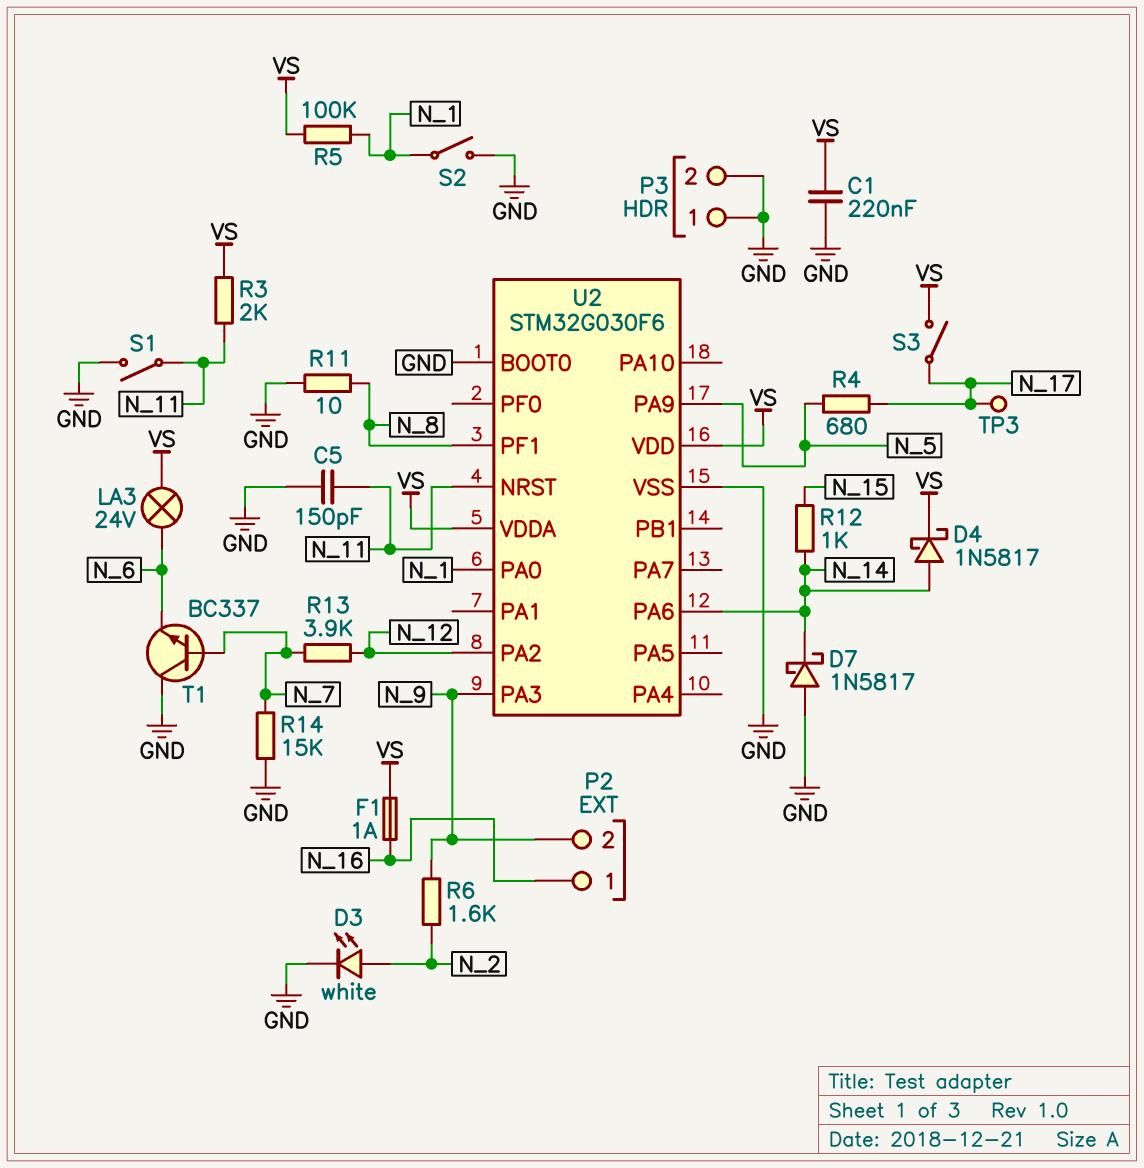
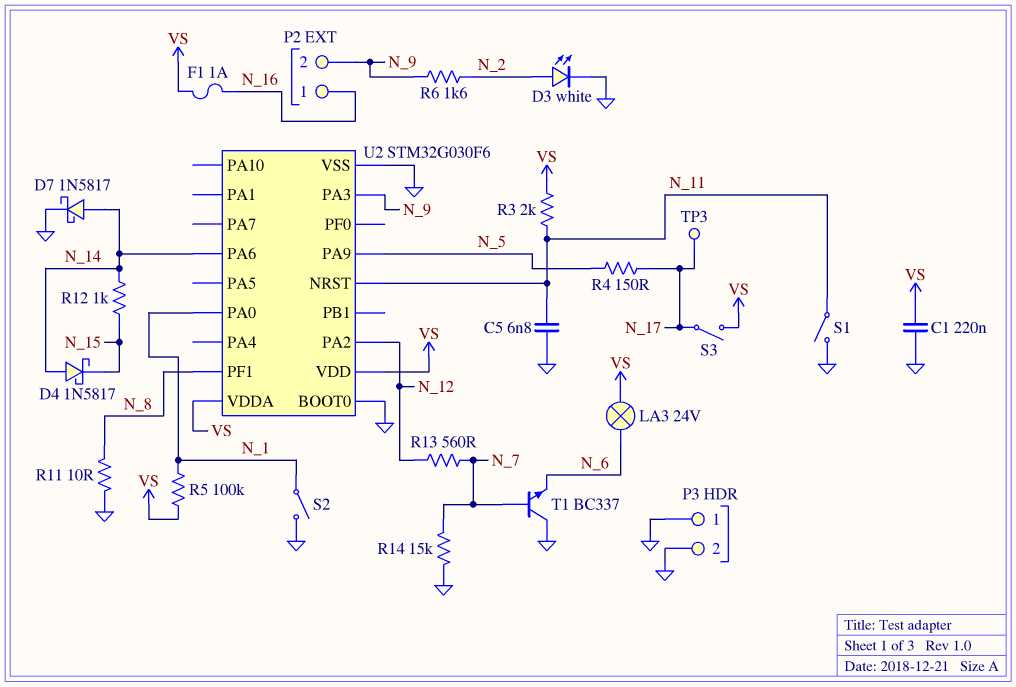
C5: 150pF (GND, N_11) -> 6.8nF (GND, N_11)
D4: schottky 1N5817 (A N_14, K VS) -> schottky 1N5817 (A N_14, K N_15)
D7: schottky 1N5817 (A GND, K N_14) -> schottky 1N5817 (A N_14, K GND)
R4: 680 (N_5, N_17) -> 150 (N_5, N_17)
R13: 3.9k (N_7, N_12) -> 560 (N_7, N_12)

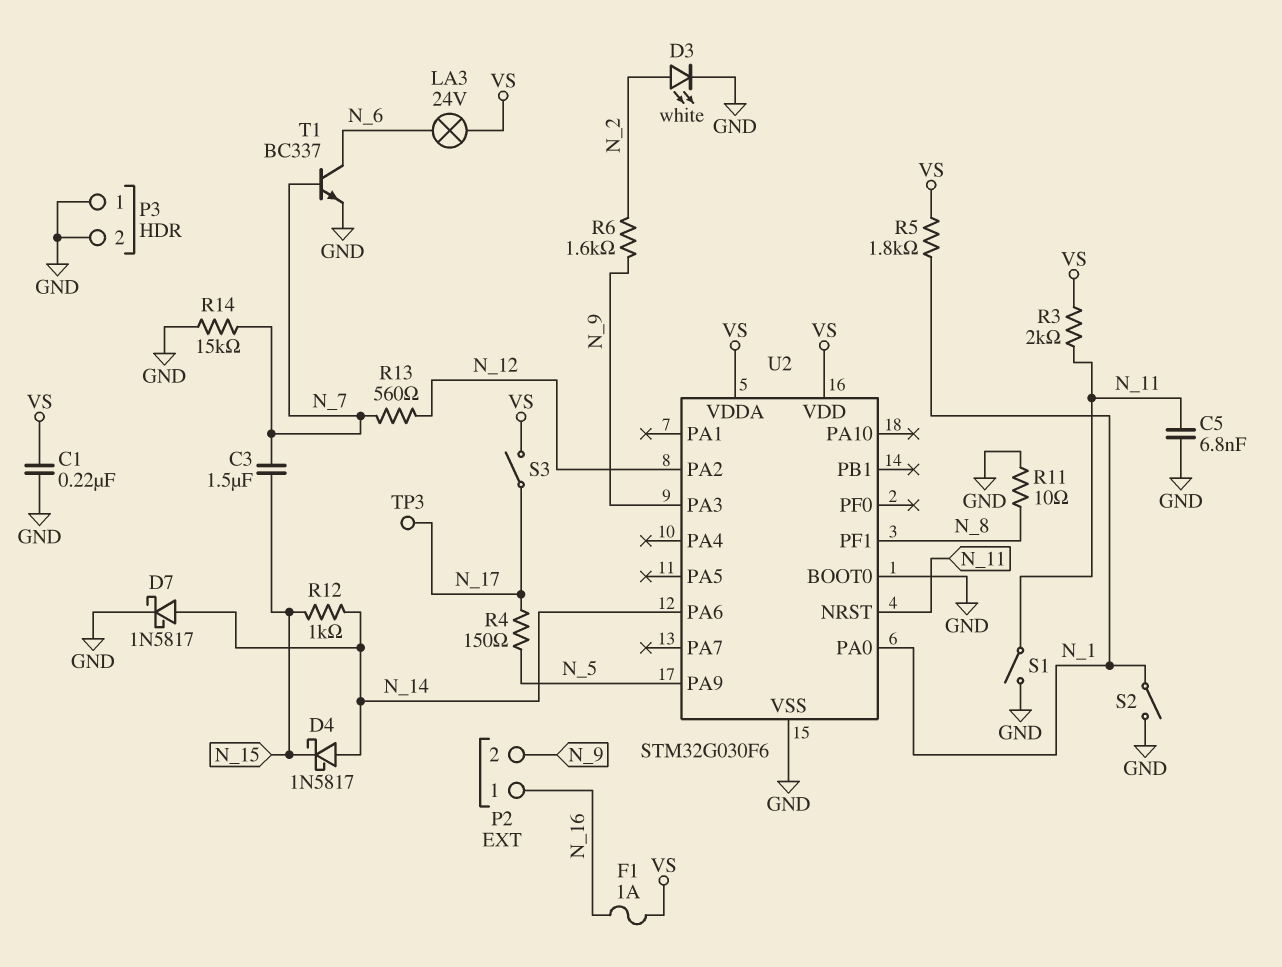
C3: none -> 1.5uF (N_7, N_15)
R5: 100k (N_1, VS) -> 1.8k (N_1, VS)
T1: NPN BC337 (B N_7, C GND, E N_6) -> NPN BC337 (B N_7, C N_6, E GND)

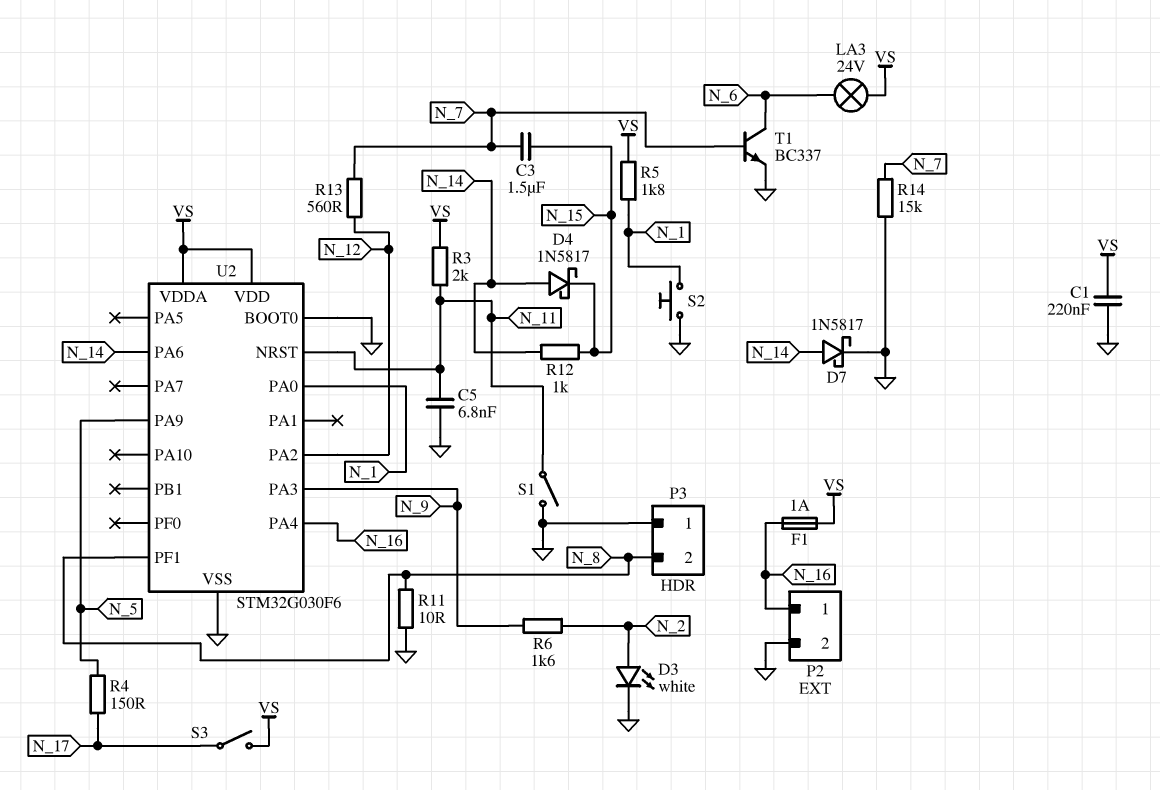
P2 pin 2: N_9 -> GND
P3 pin 2: GND -> N_8
S2: switch (GND, N_1) -> button (GND, N_1)
TP3: test point (N_17) -> none
U2 pin PA4: none -> N_16

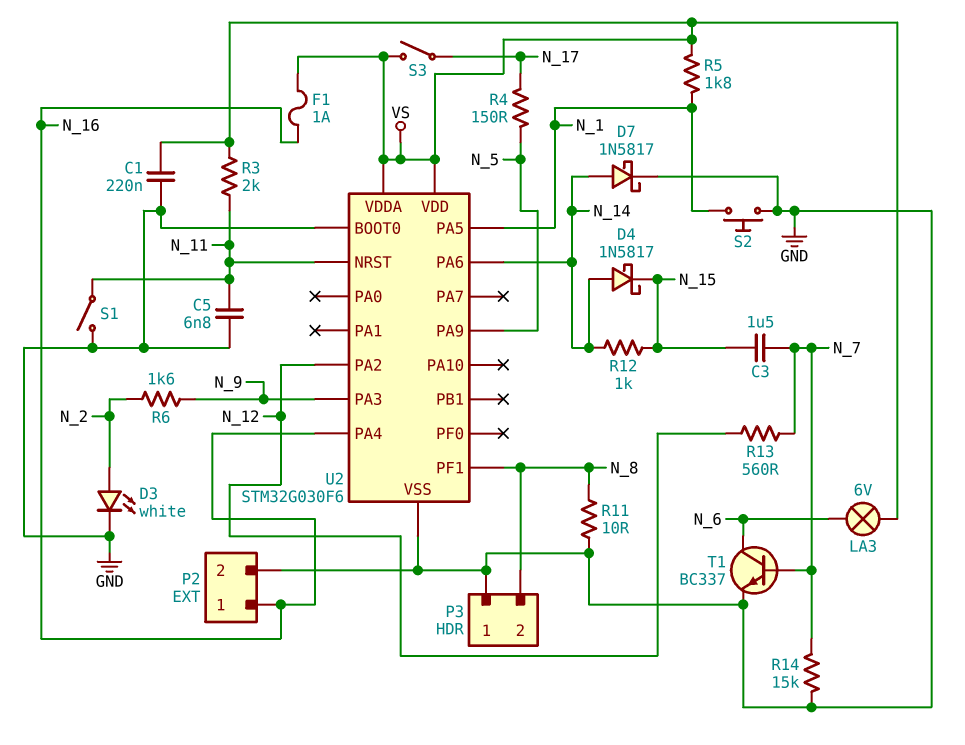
LA3: lamp 24V (N_6, VS) -> lamp 6V (N_6, VS)
U2 pin PA0: N_1 -> none
U2 pin PA5: none -> N_1

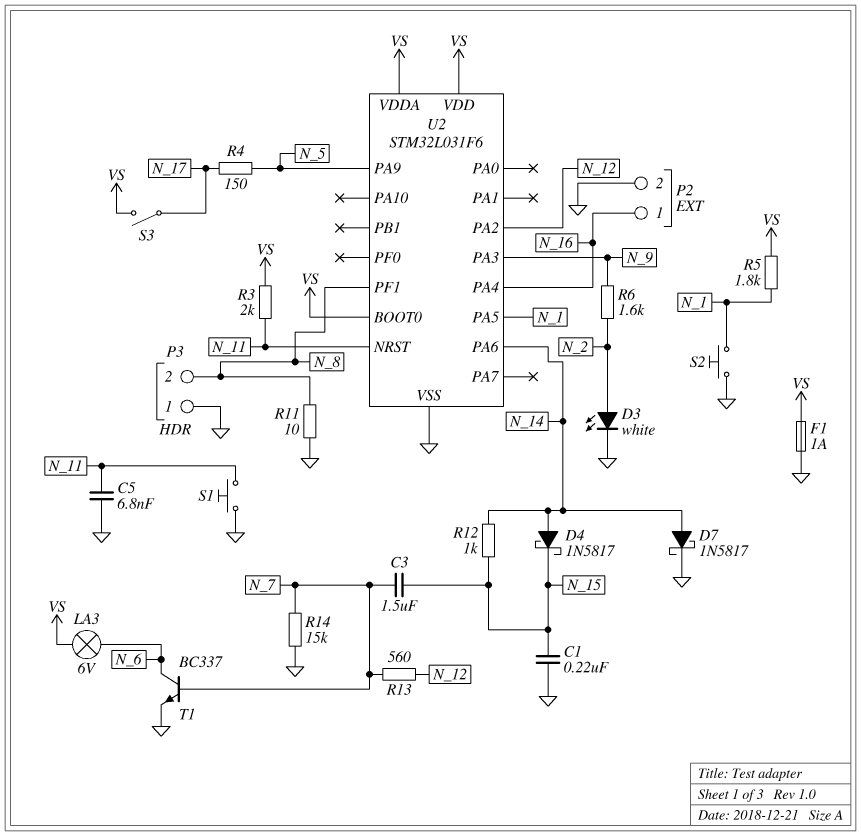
C1: 220nF (GND, VS) -> 220nF (GND, N_15)
F1: 1A (N_16, VS) -> 1A (GND, VS)
S1: switch (GND, N_11) -> button (GND, N_11)
U2: STM32G030F6 -> STM32L031F6
U2 pin BOOT0: GND -> VS

